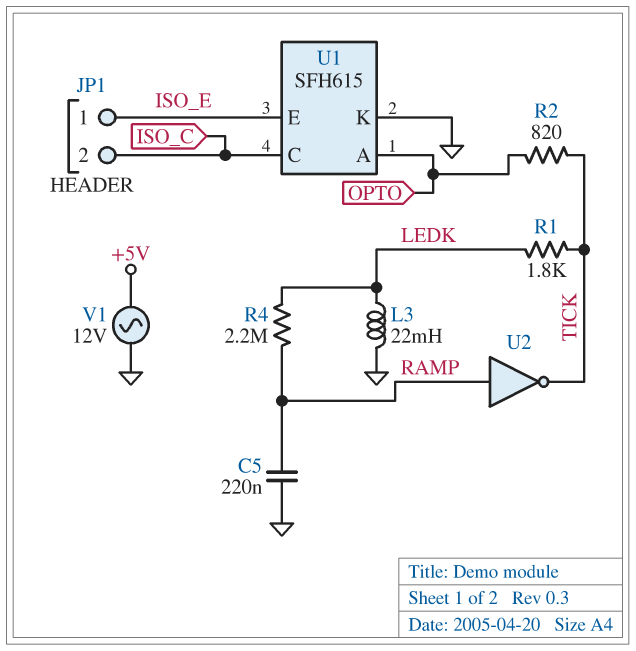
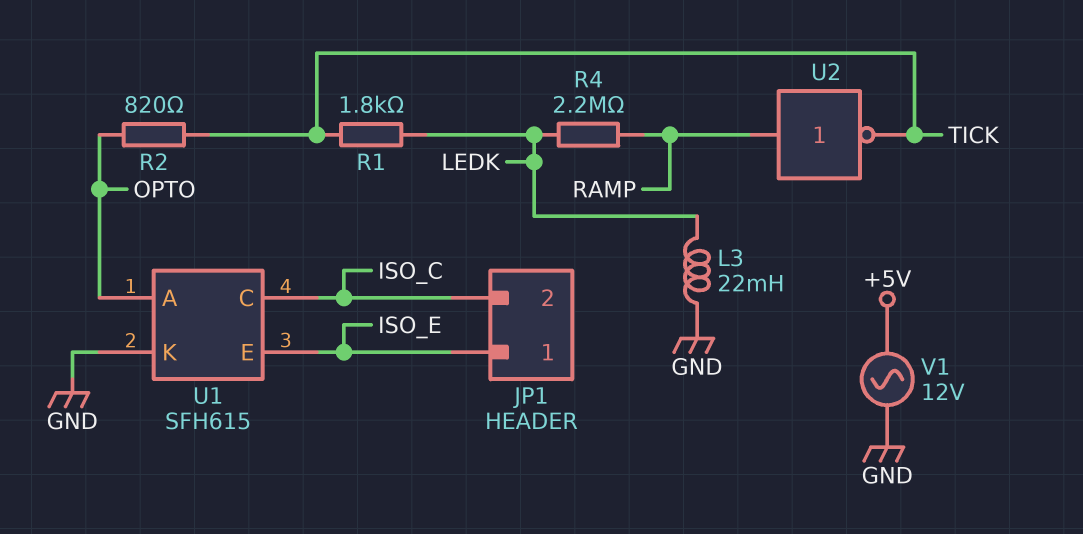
C5: 220nF (GND, RAMP) -> none

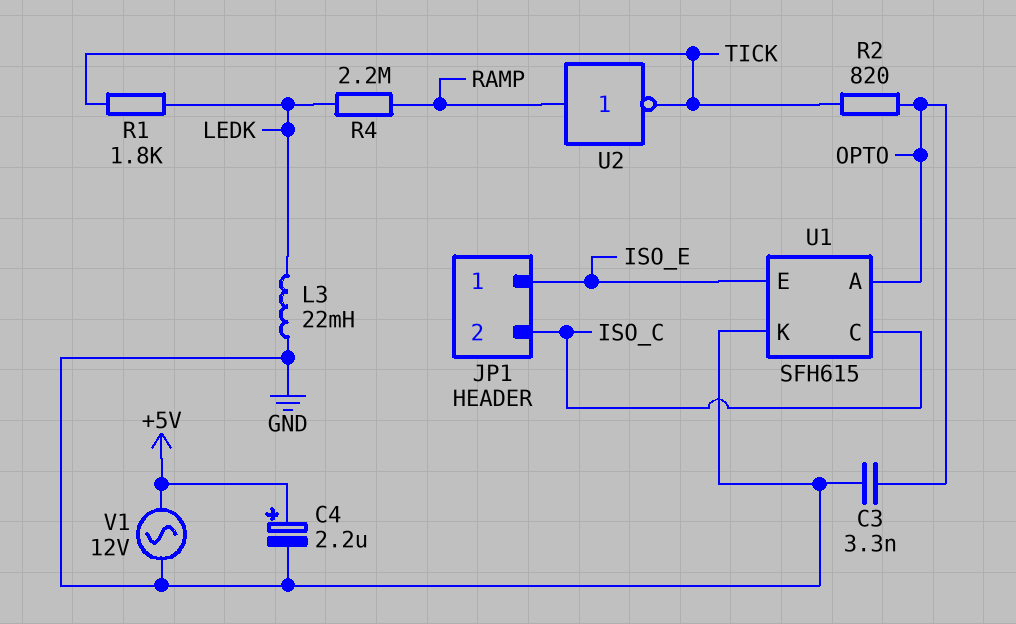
C3: none -> 3.3nF (GND, OPTO)
C4: none -> 2.2uF (plus +5V, minus GND)

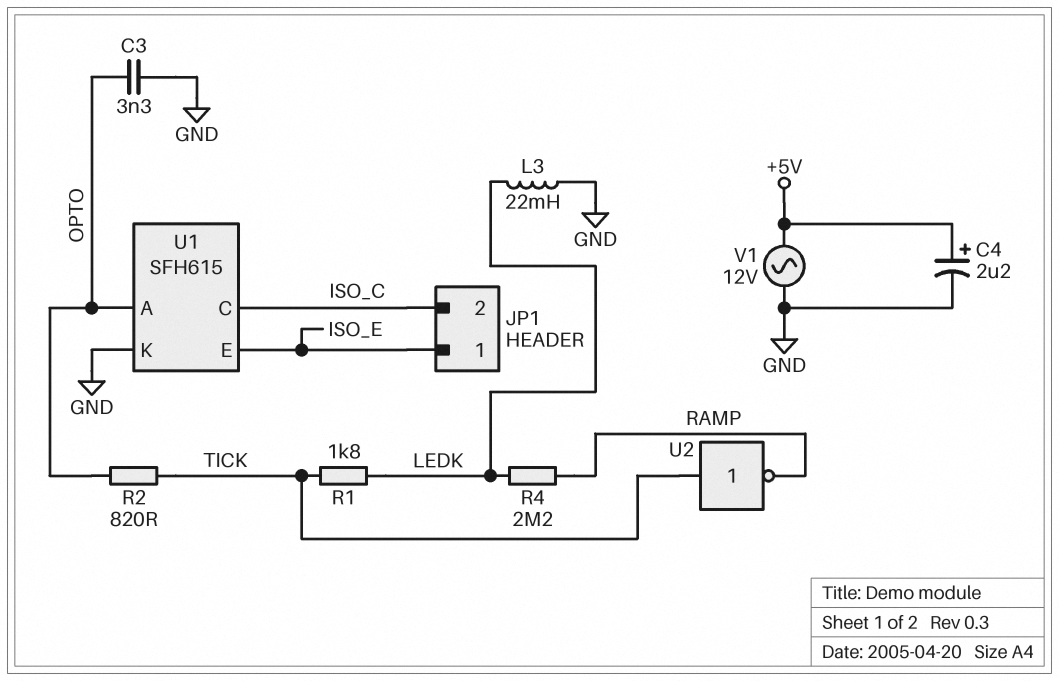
U2: NOT (in RAMP, out TICK) -> NOT (in TICK, out RAMP)

